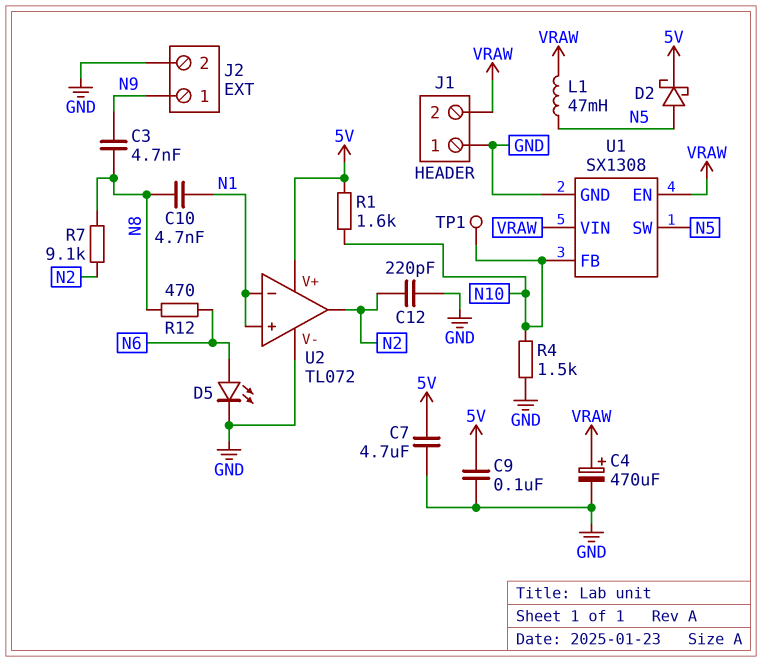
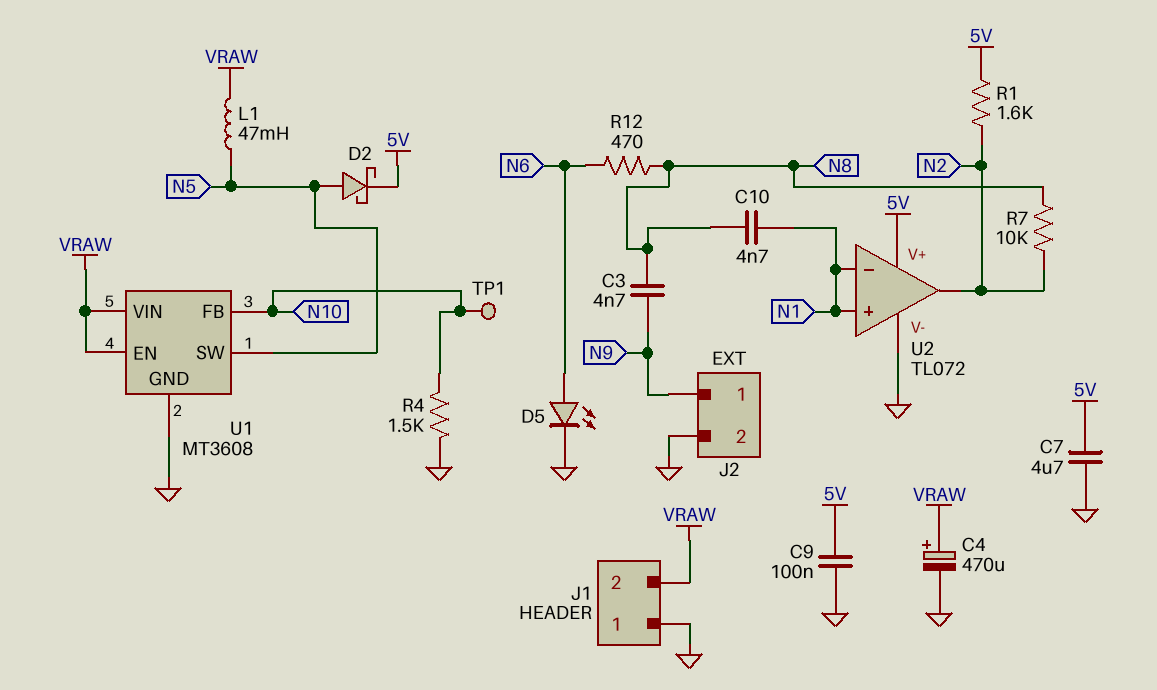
C12: 220pF (GND, N2) -> none
R1: 1.6k (5V, N10) -> 1.6k (5V, N2)
R7: 9.1k (N2, N8) -> 10k (N2, N8)
U1: SX1308 -> MT3608

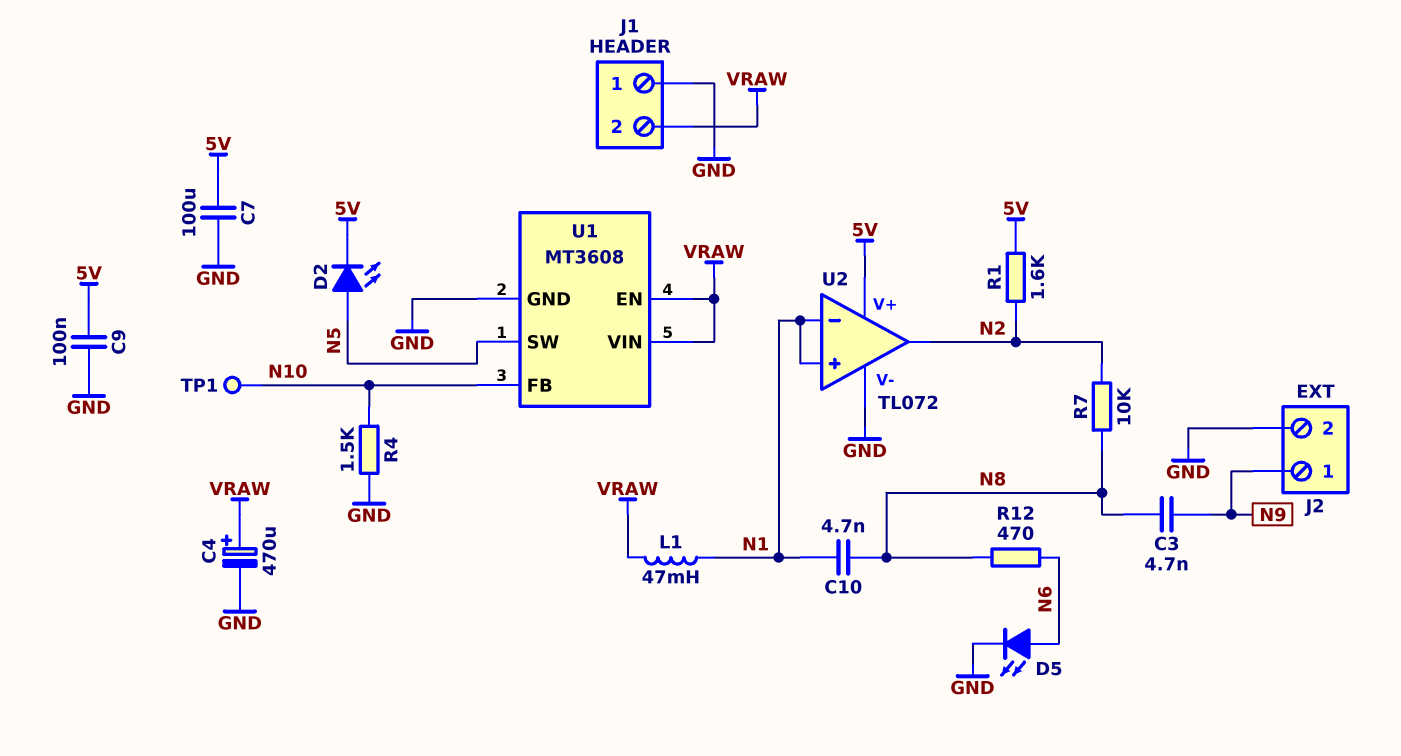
C7: 4.7uF (5V, GND) -> 100uF (5V, GND)
D2: schottky (A N5, K 5V) -> LED (A N5, K 5V)
L1: 47mH (N5, VRAW) -> 47mH (N1, VRAW)

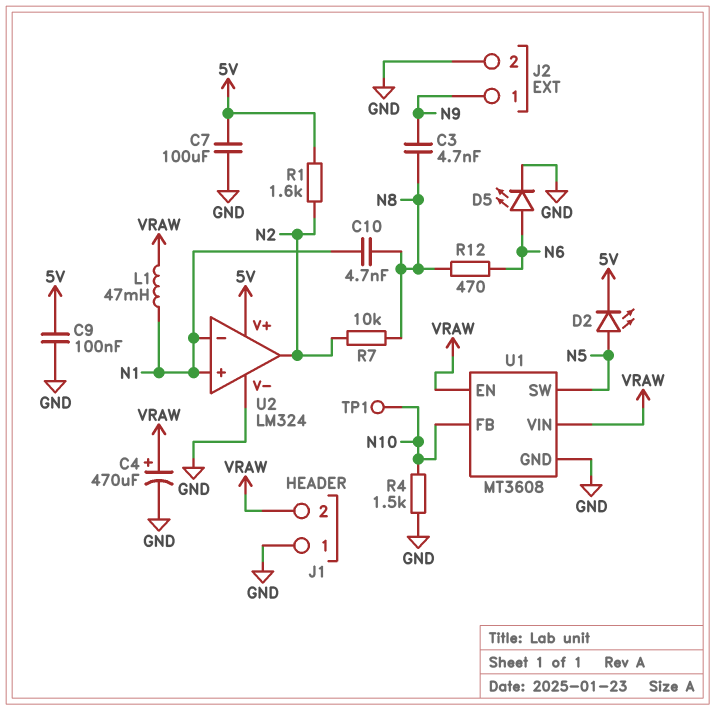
U2: TL072 -> LM324

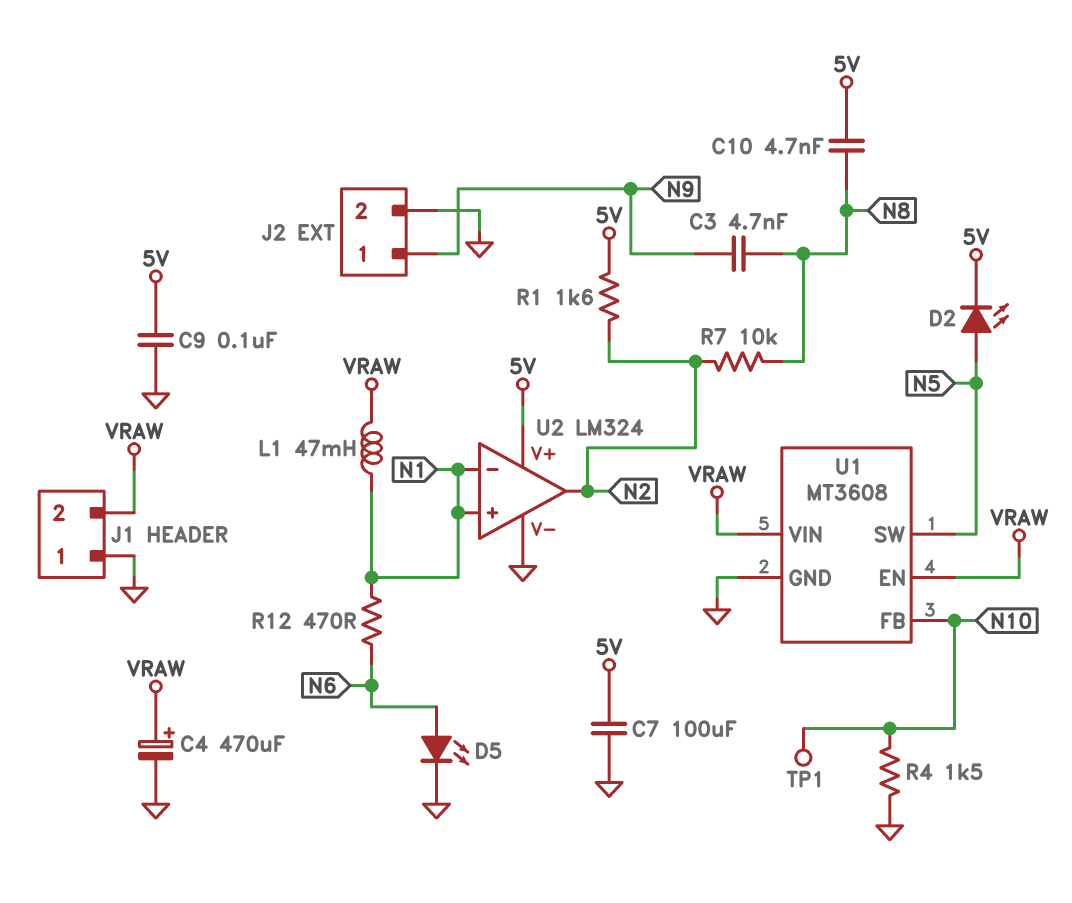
C10: 4.7nF (N1, N8) -> 4.7nF (5V, N8)
R12: 470 (N6, N8) -> 470 (N1, N6)

